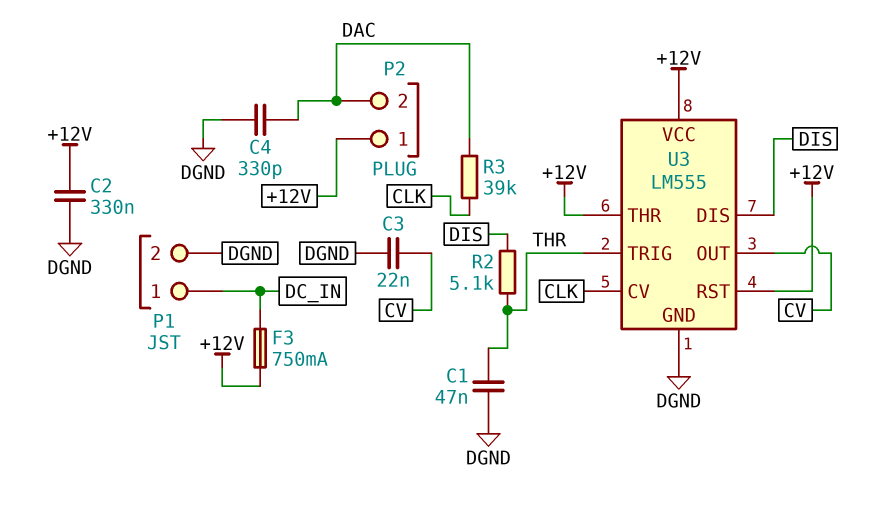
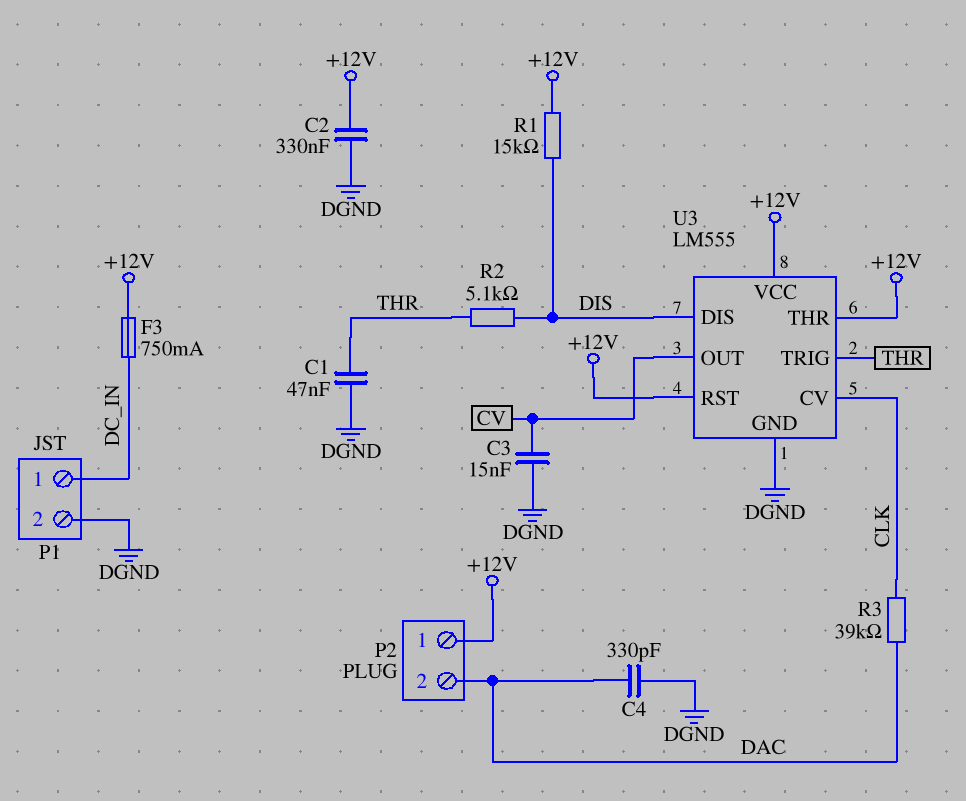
C3: 22nF (CV, DGND) -> 15nF (CV, DGND)
R1: none -> 15k (+12V, DIS)

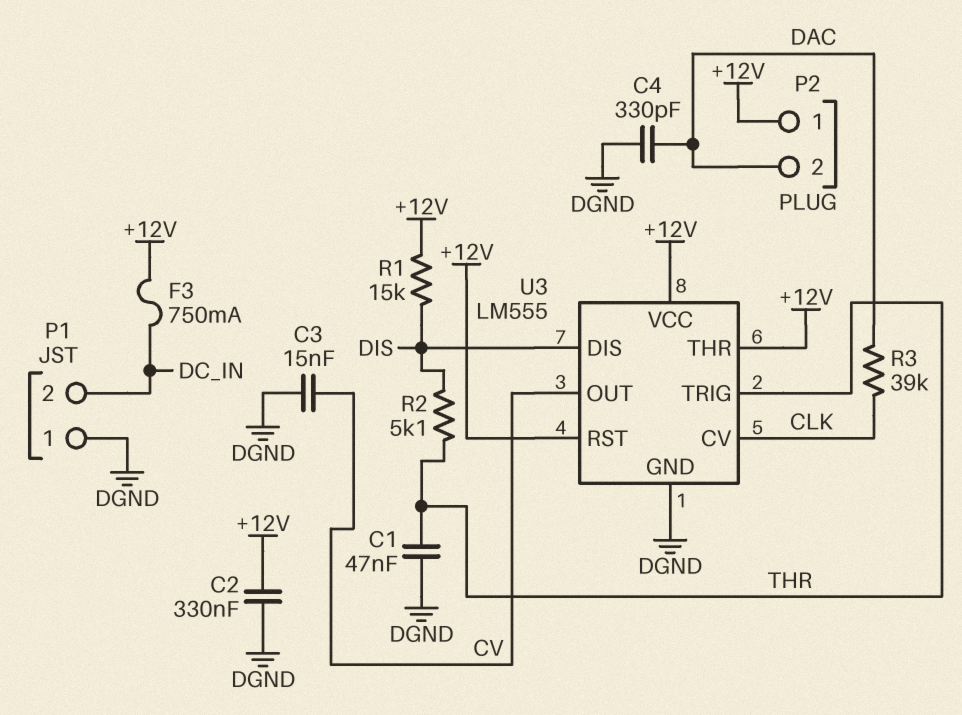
P1 pin 1: DC_IN -> DGND
P1 pin 2: DGND -> DC_IN

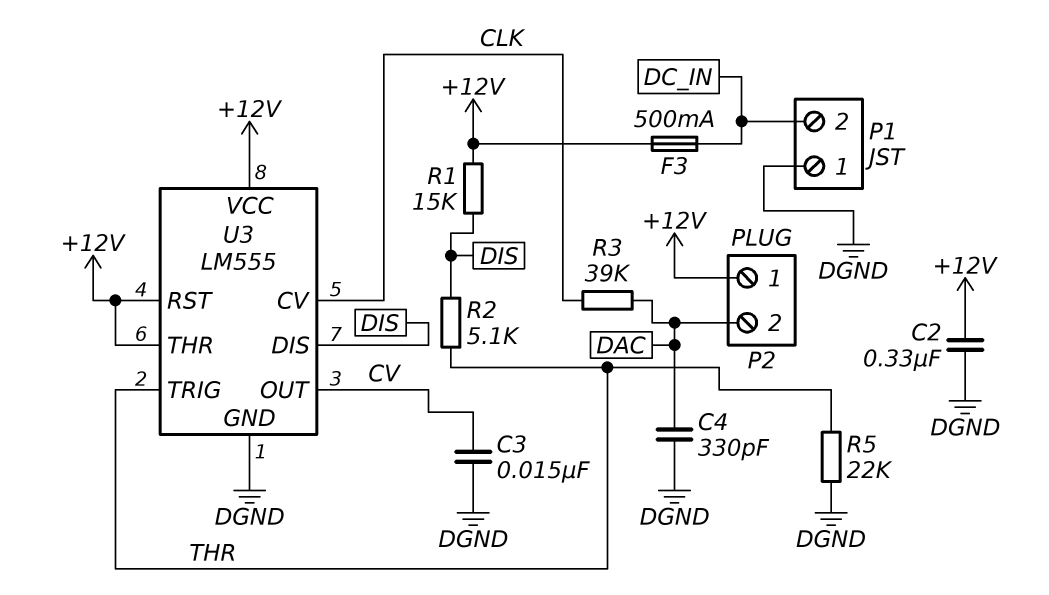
C1: 47nF (DGND, THR) -> none
F3: 750mA (+12V, DC_IN) -> 500mA (+12V, DC_IN)
R5: none -> 22k (DGND, THR)

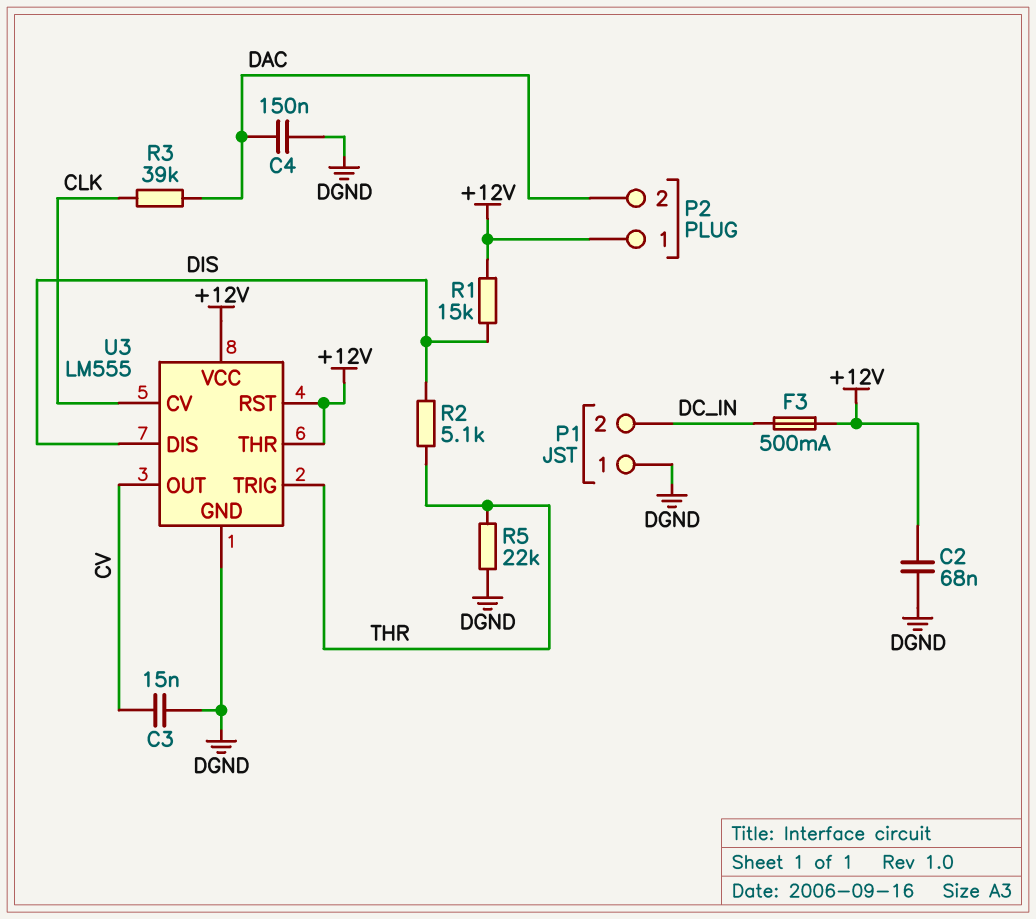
C2: 330nF (+12V, DGND) -> 68nF (+12V, DGND)
C4: 330pF (DAC, DGND) -> 150nF (DAC, DGND)

